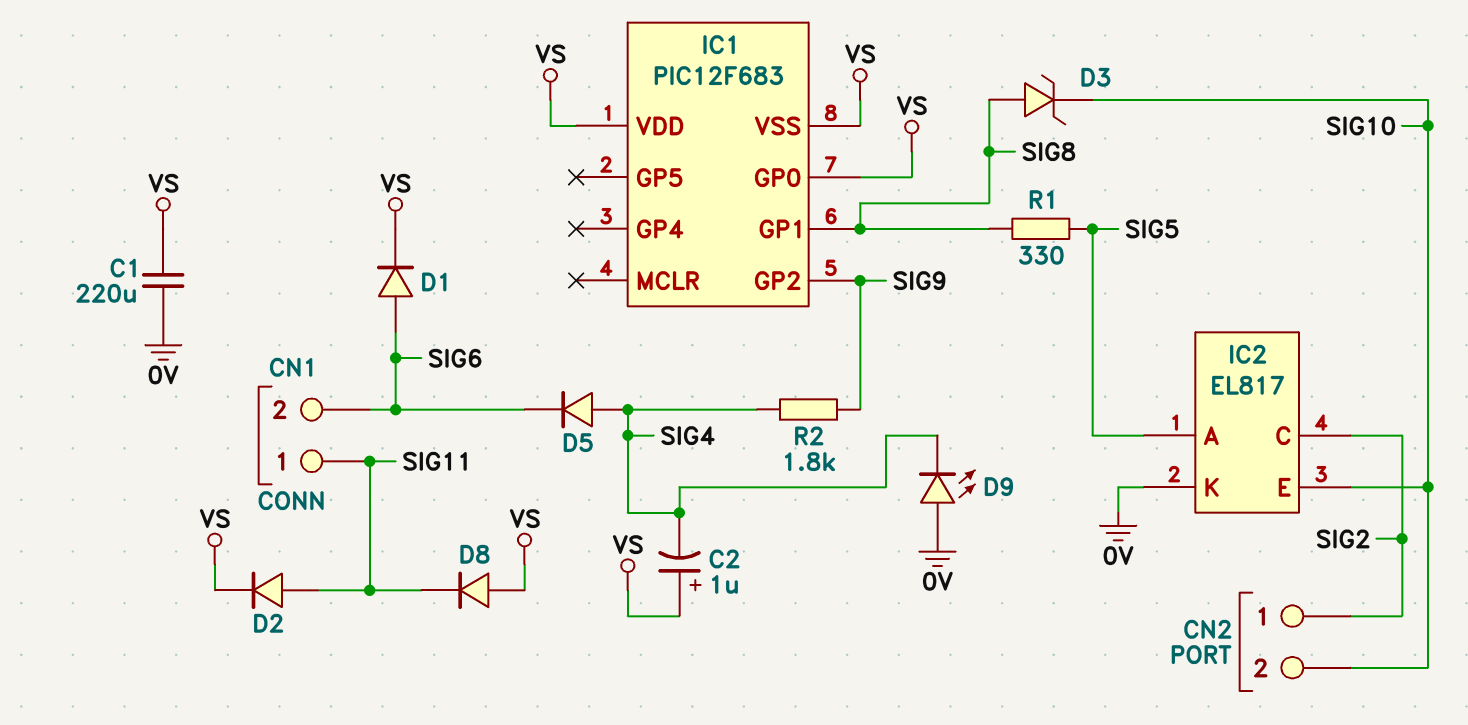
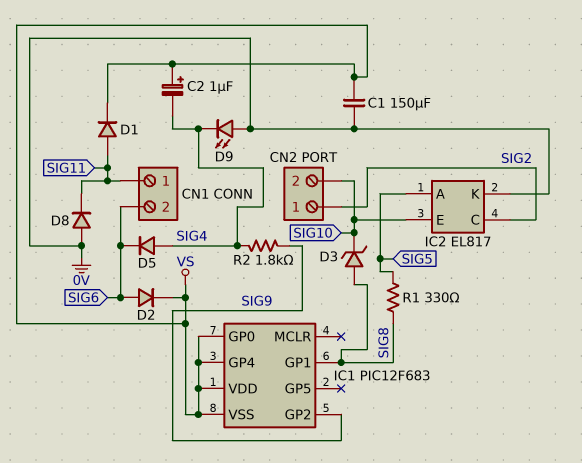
C1: 220uF (0V, VS) -> 150uF (0V, VS)
D1: diode (A SIG6, K VS) -> diode (A SIG11, K VS)
D2: diode (A SIG11, K VS) -> diode (A SIG6, K VS)
D8: diode (A VS, K SIG11) -> diode (A 0V, K SIG11)
IC1 pin GP4: none -> VS

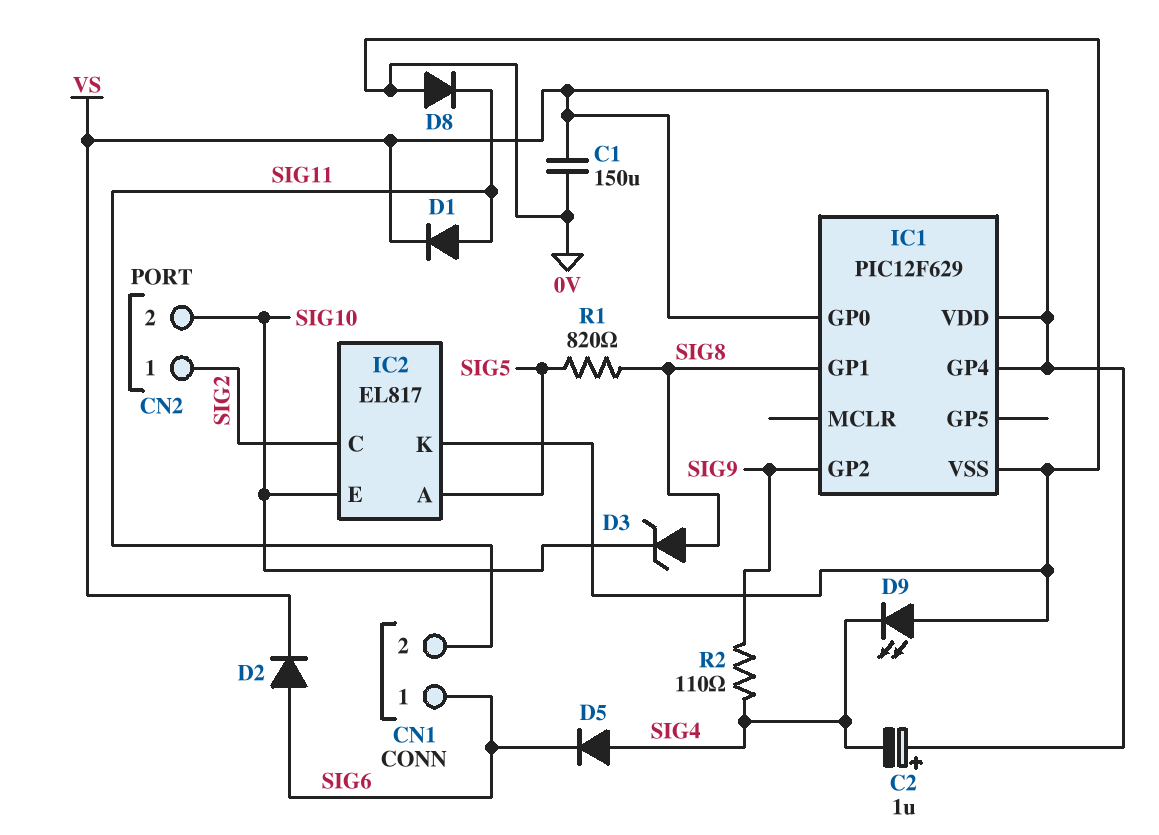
CN1 pin 1: SIG11 -> SIG6
CN1 pin 2: SIG6 -> SIG11
IC1: PIC12F683 -> PIC12F629
IC1 pin VSS: VS -> 0V
R1: 330 (SIG5, SIG8) -> 820 (SIG5, SIG8)
R2: 1.8k (SIG4, SIG9) -> 110 (SIG4, SIG9)

